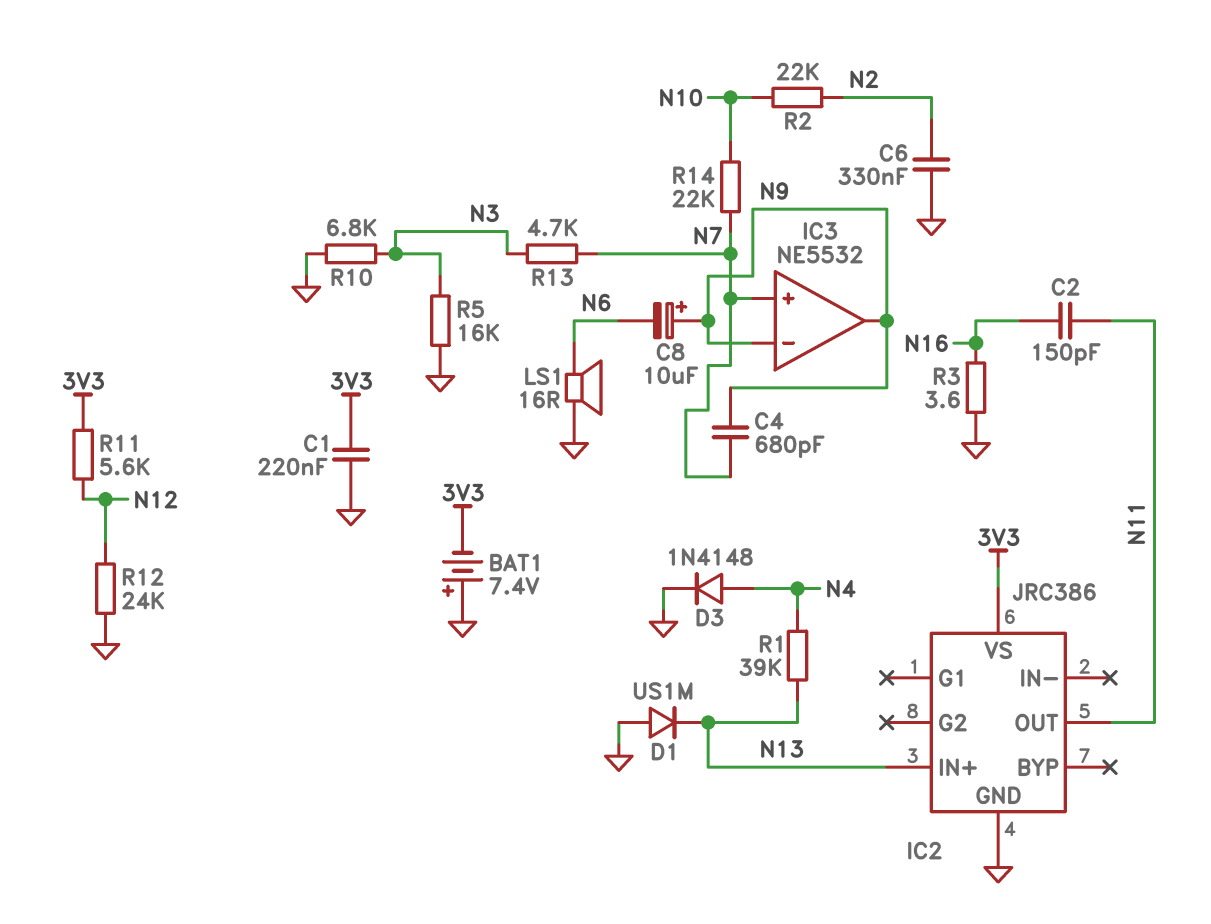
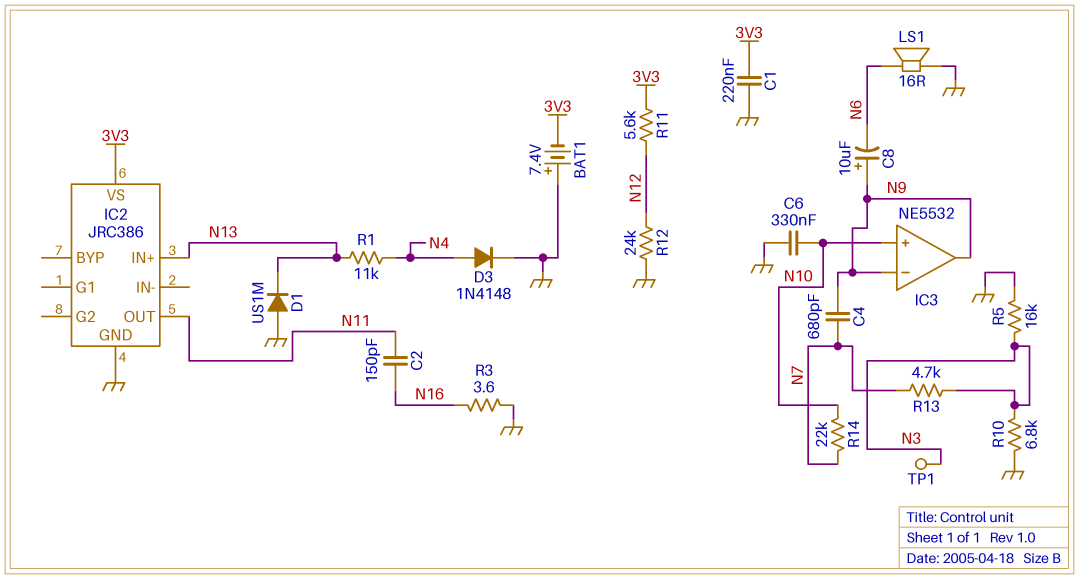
C6: 330nF (GND, N2) -> 330nF (GND, N10)
IC3 pin in+: N7 -> N10
R1: 39k (N4, N13) -> 11k (N4, N13)
R2: 22k (N2, N10) -> none
TP1: none -> test point (N3)

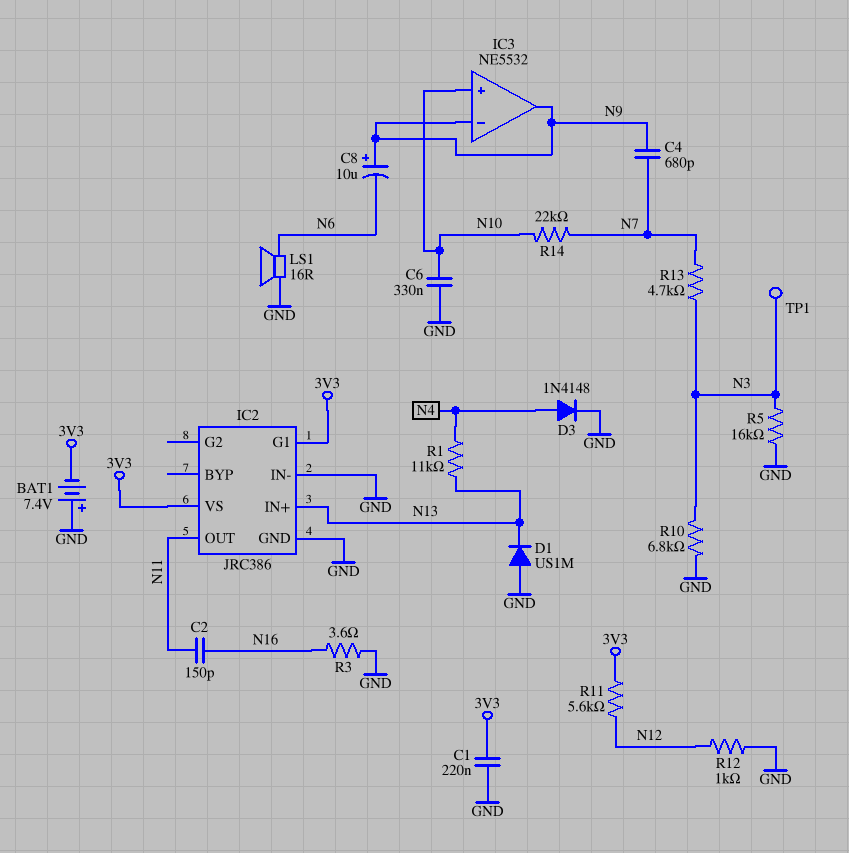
IC2 pin G1: none -> 3V3
IC2 pin IN-: none -> GND
R12: 24k (GND, N12) -> 1k (GND, N12)

